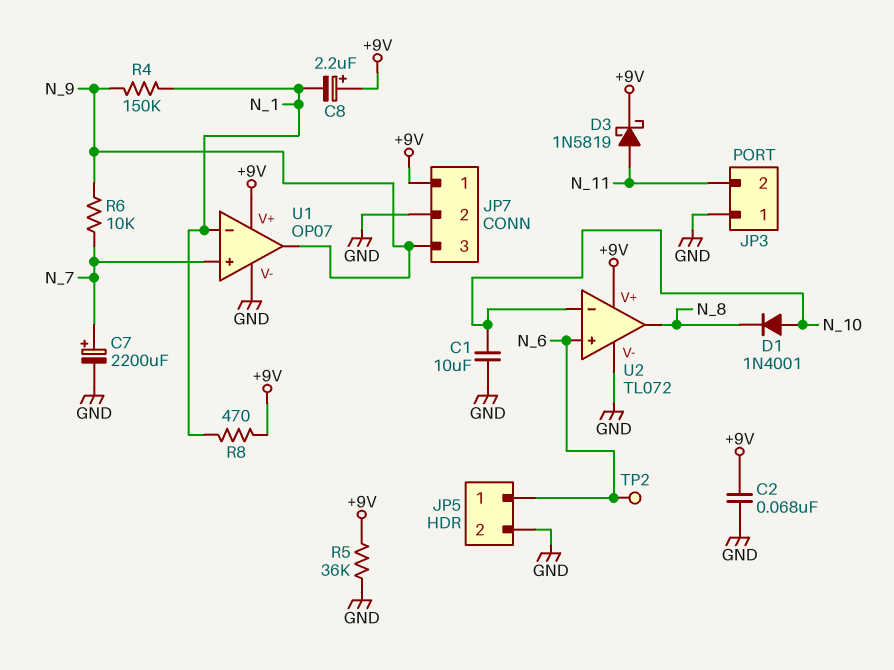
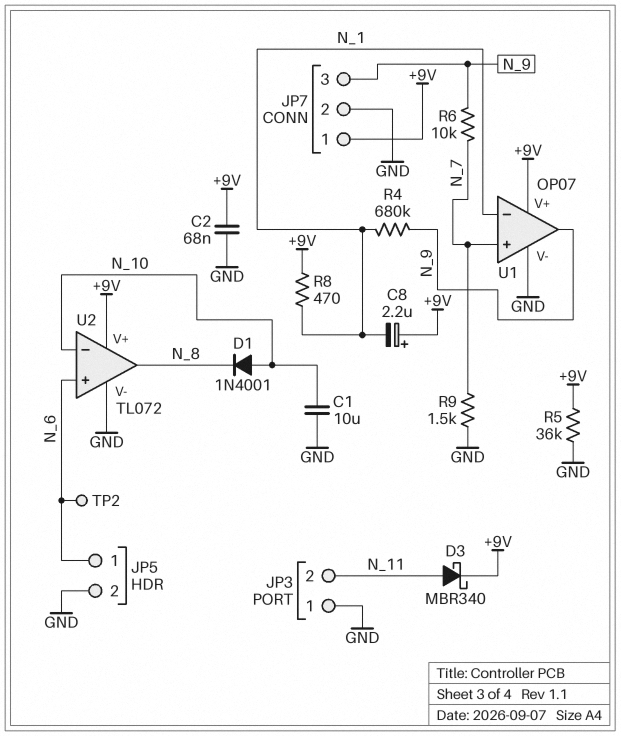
C7: 2200uF (plus N_7, minus GND) -> none
D3: schottky 1N5819 (A N_11, K +9V) -> schottky MBR340 (A N_11, K +9V)
R4: 150k (N_1, N_9) -> 680k (N_1, N_9)
R9: none -> 1.5k (GND, N_7)

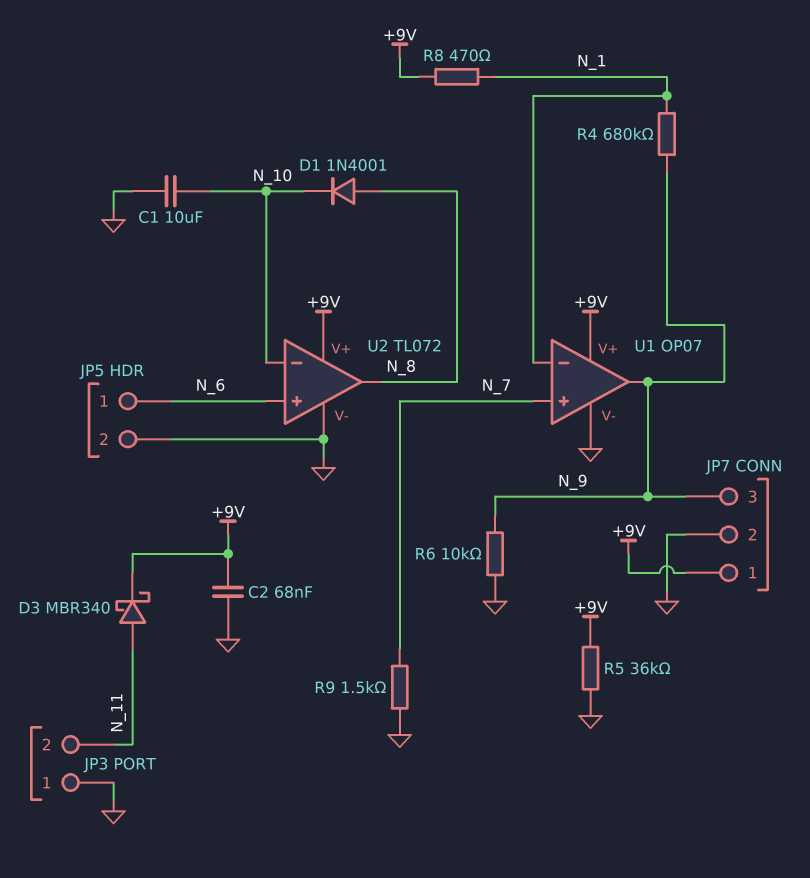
C8: 2.2uF (plus +9V, minus N_1) -> none
D1: diode 1N4001 (A N_10, K N_8) -> diode 1N4001 (A N_8, K N_10)
R6: 10k (N_7, N_9) -> 10k (GND, N_9)
TP2: test point (N_6) -> none

